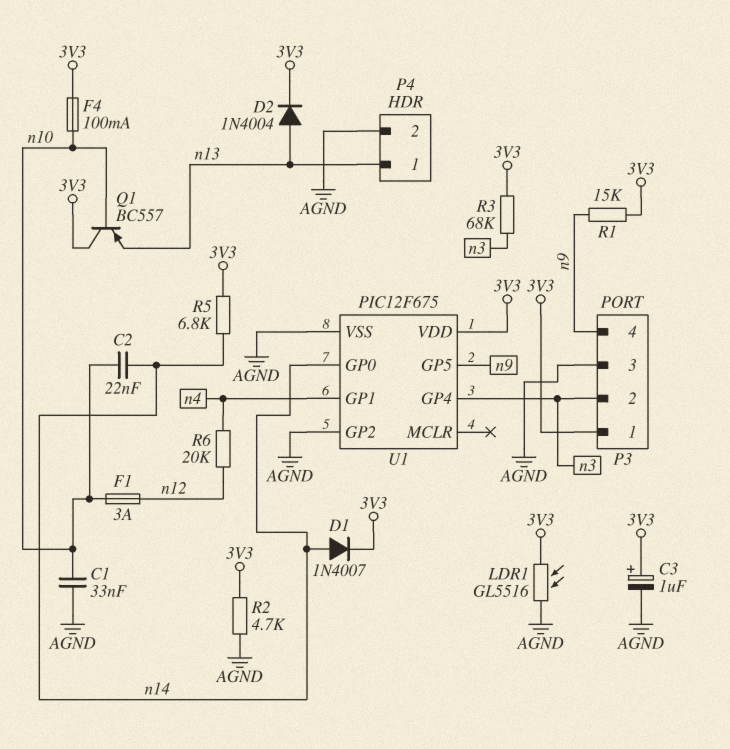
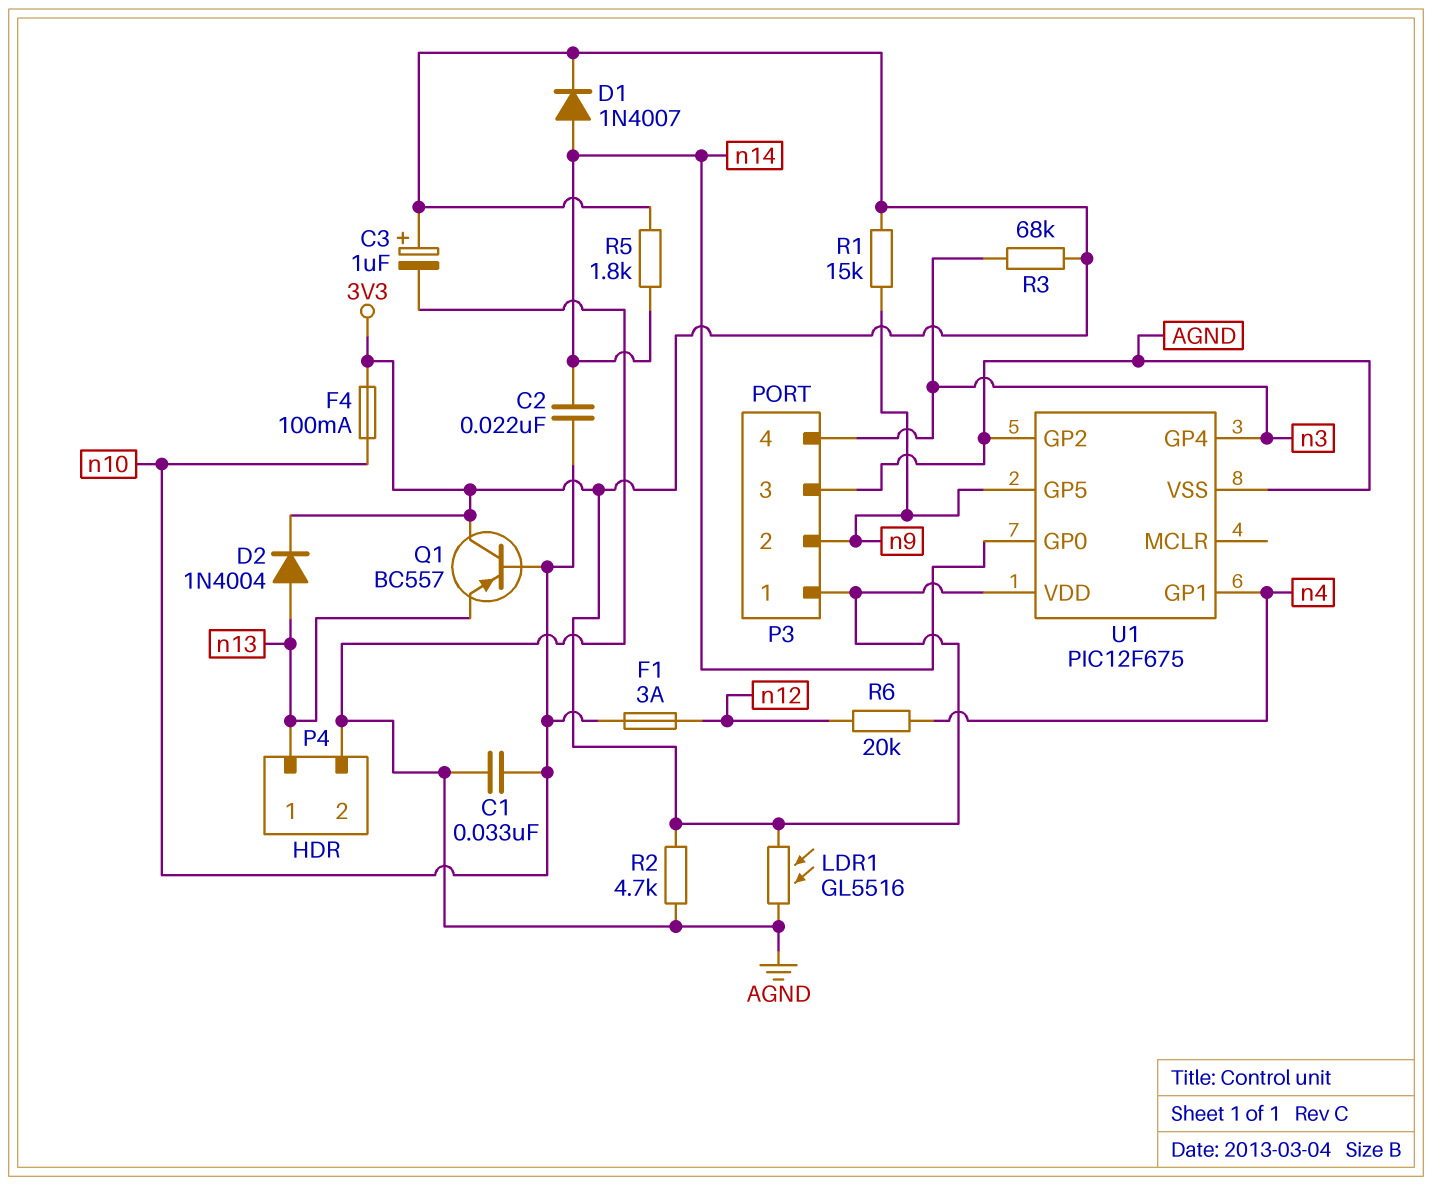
P3 pin 2: n3 -> n9
P3 pin 4: n9 -> n3
R5: 6.8k (3V3, n14) -> 1.8k (3V3, n14)

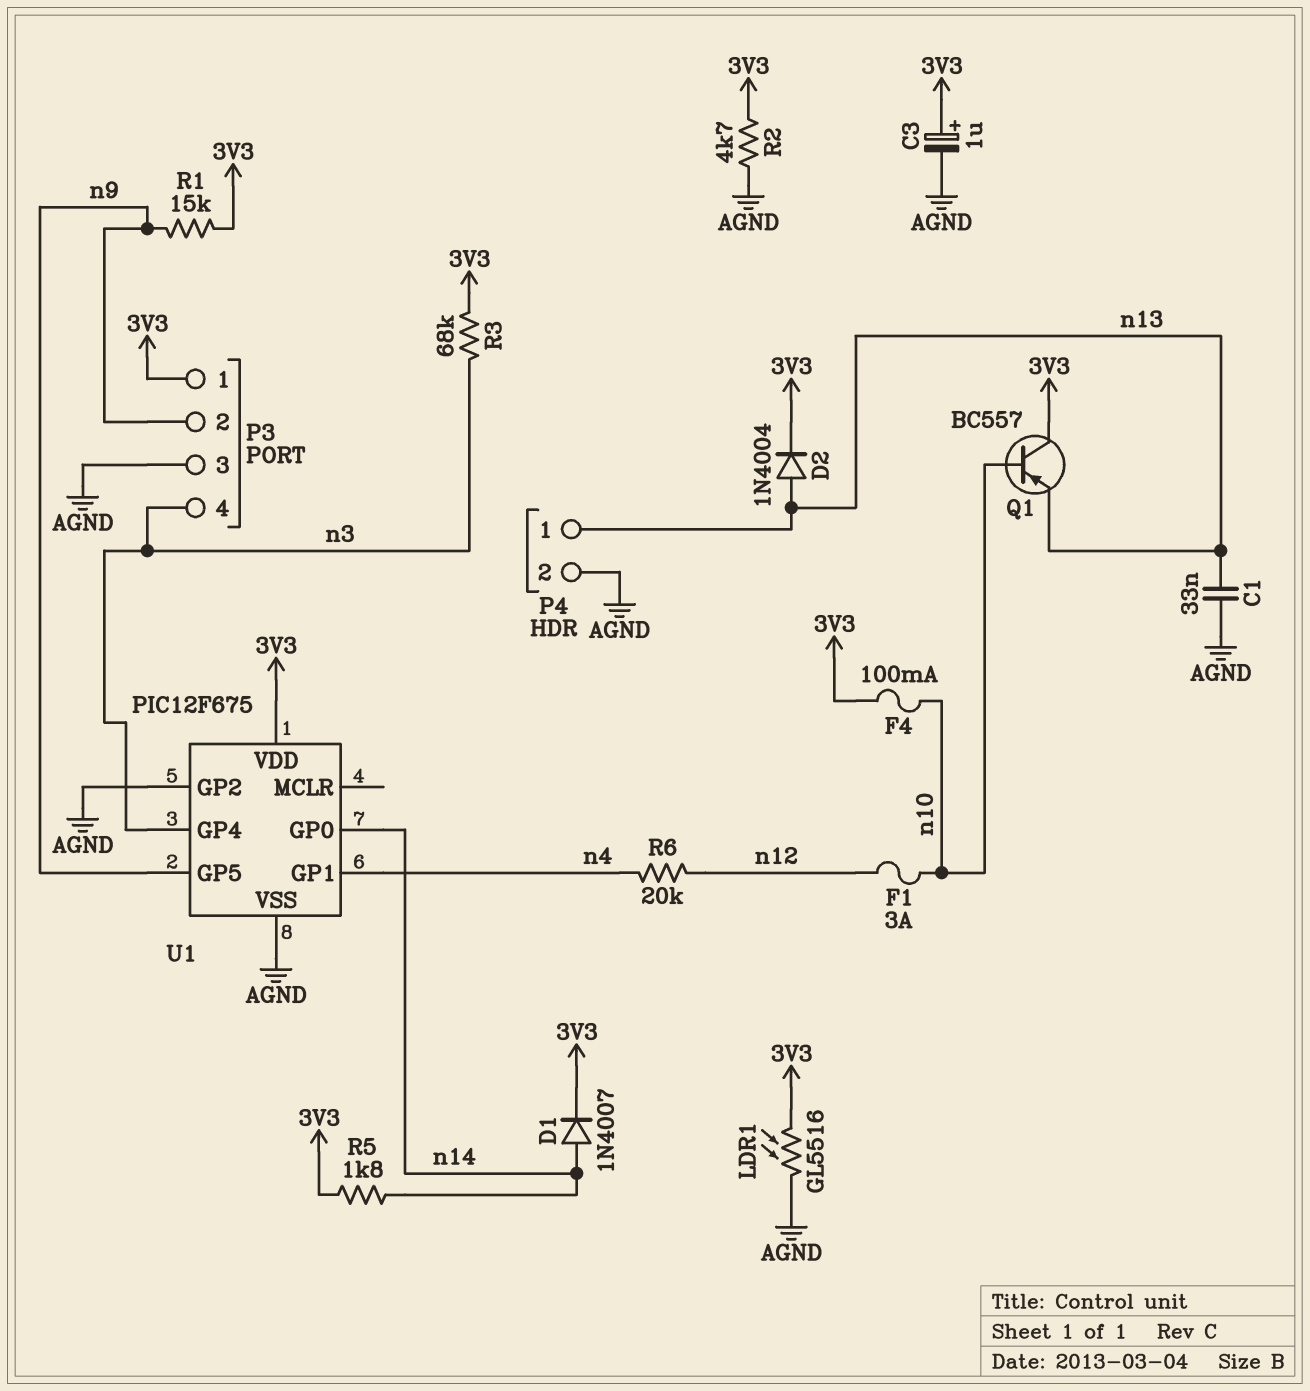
C1: 33nF (AGND, n10) -> 33nF (AGND, n13)
C2: 22nF (n10, n14) -> none

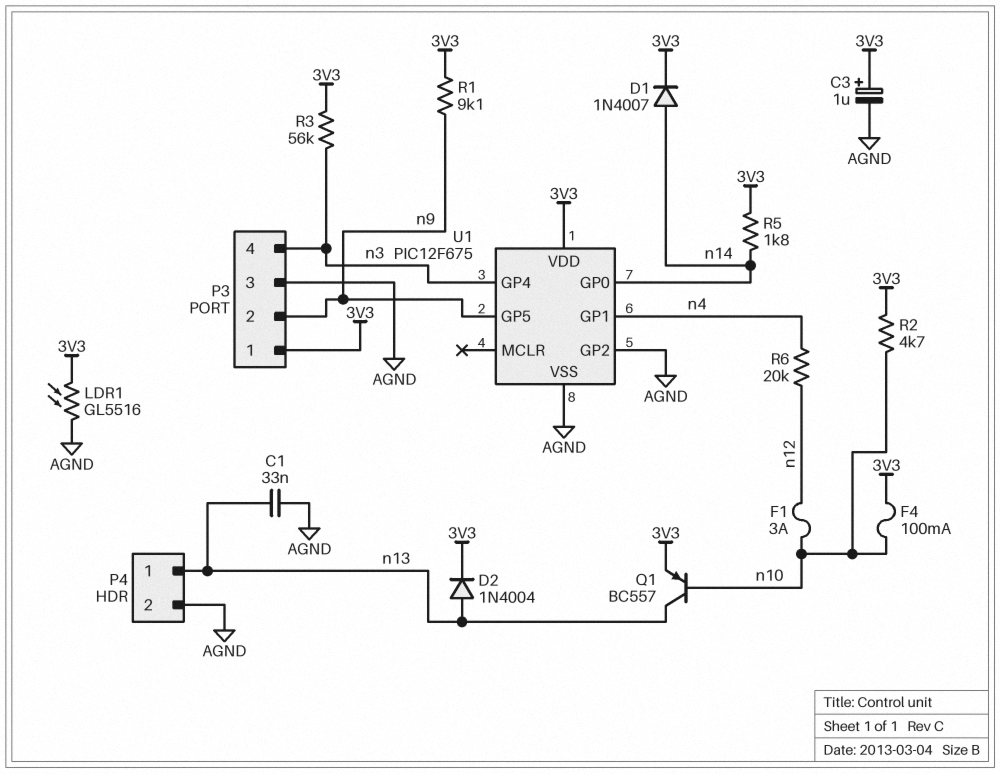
Q1: PNP BC557 (B n10, C 3V3, E n13) -> PNP BC557 (B n10, C n13, E 3V3)
R1: 15k (3V3, n9) -> 9.1k (3V3, n9)
R2: 4.7k (3V3, AGND) -> 4.7k (3V3, n10)
R3: 68k (3V3, n3) -> 56k (3V3, n3)

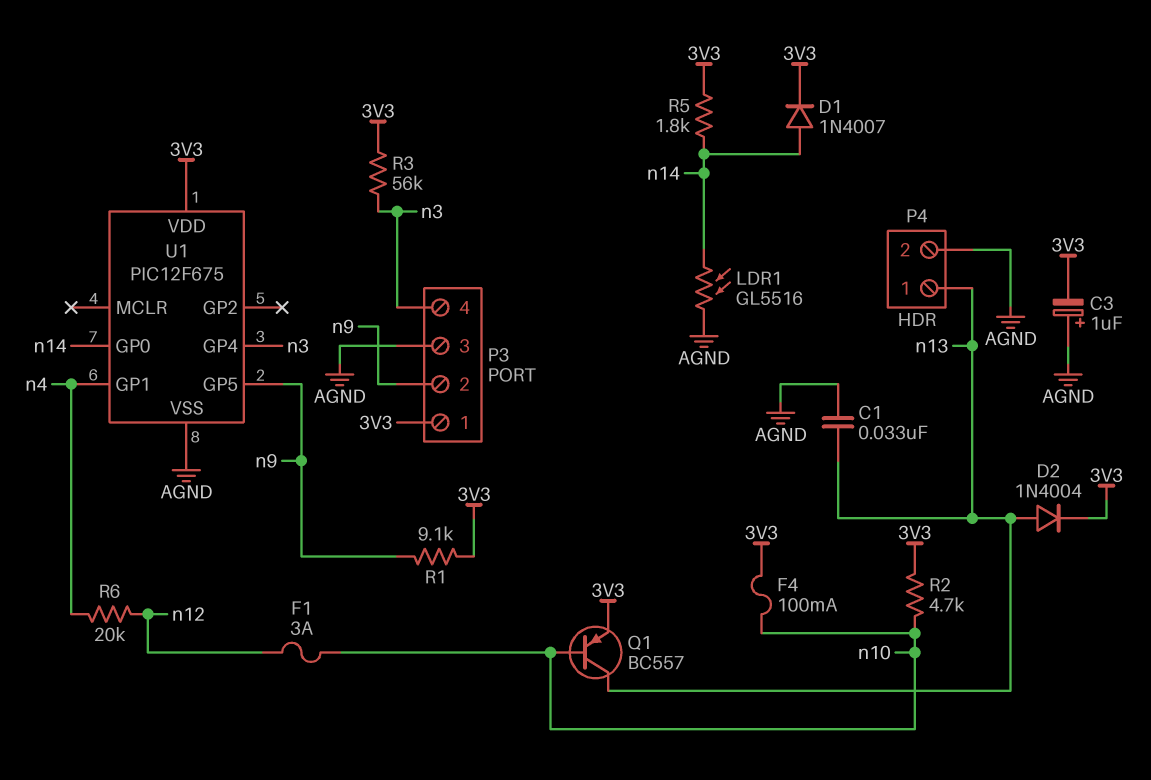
C3: 1uF (plus 3V3, minus AGND) -> 1uF (plus AGND, minus 3V3)
LDR1: GL5516 (3V3, AGND) -> GL5516 (AGND, n14)
U1 pin GP2: AGND -> none

